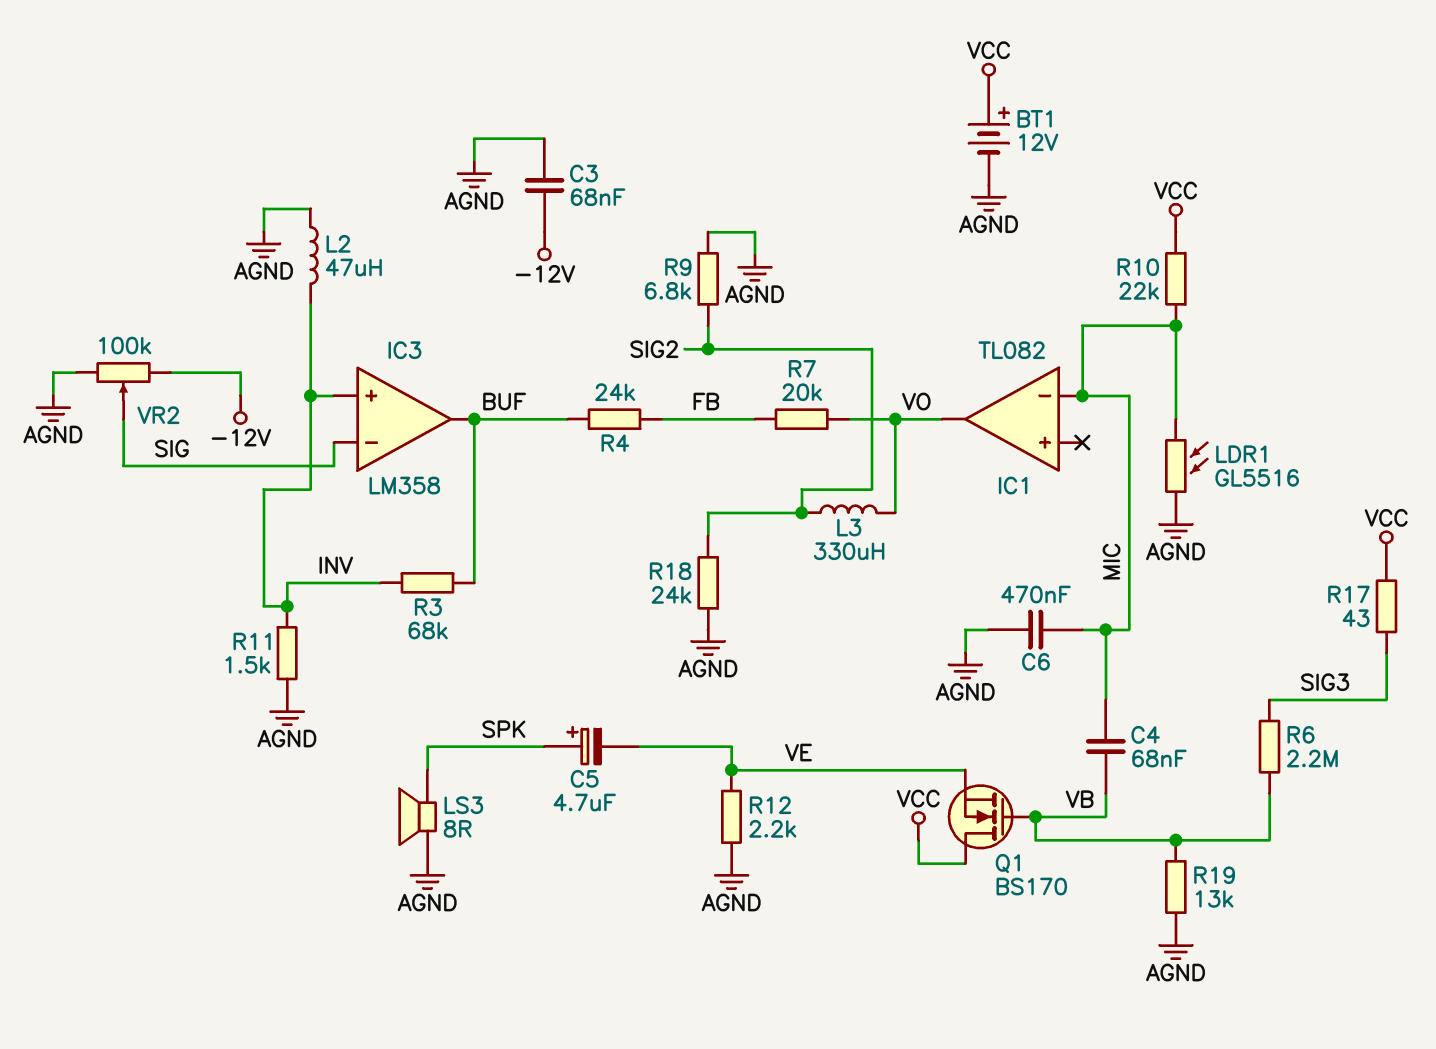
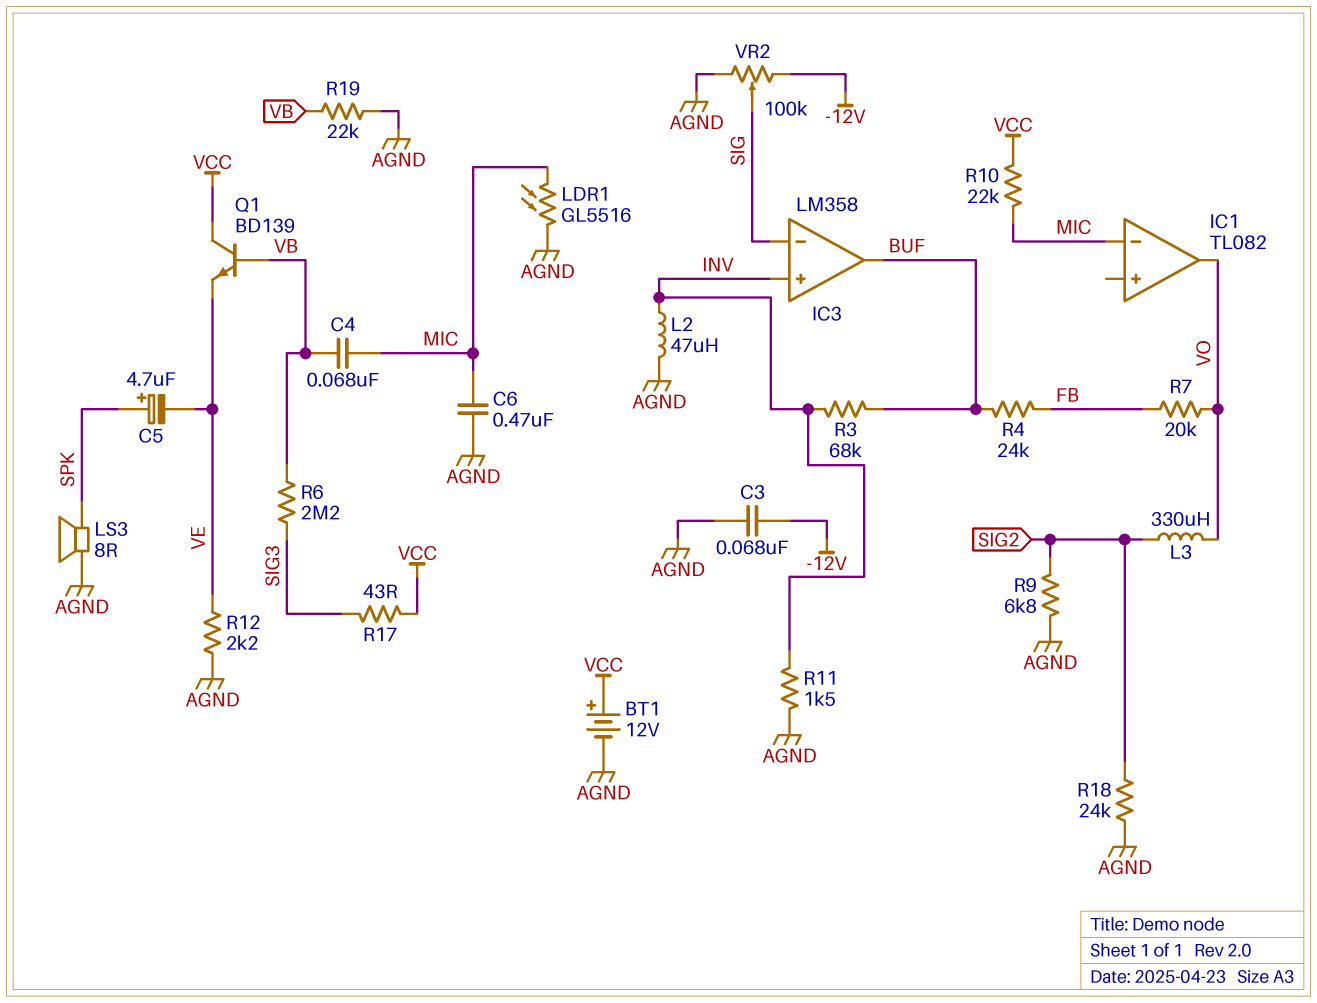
Q1: NMOS BS170 (G VB, D VCC, S VE) -> NPN BD139 (B VB, C VCC, E VE)
R19: 13k (AGND, VB) -> 22k (AGND, VB)

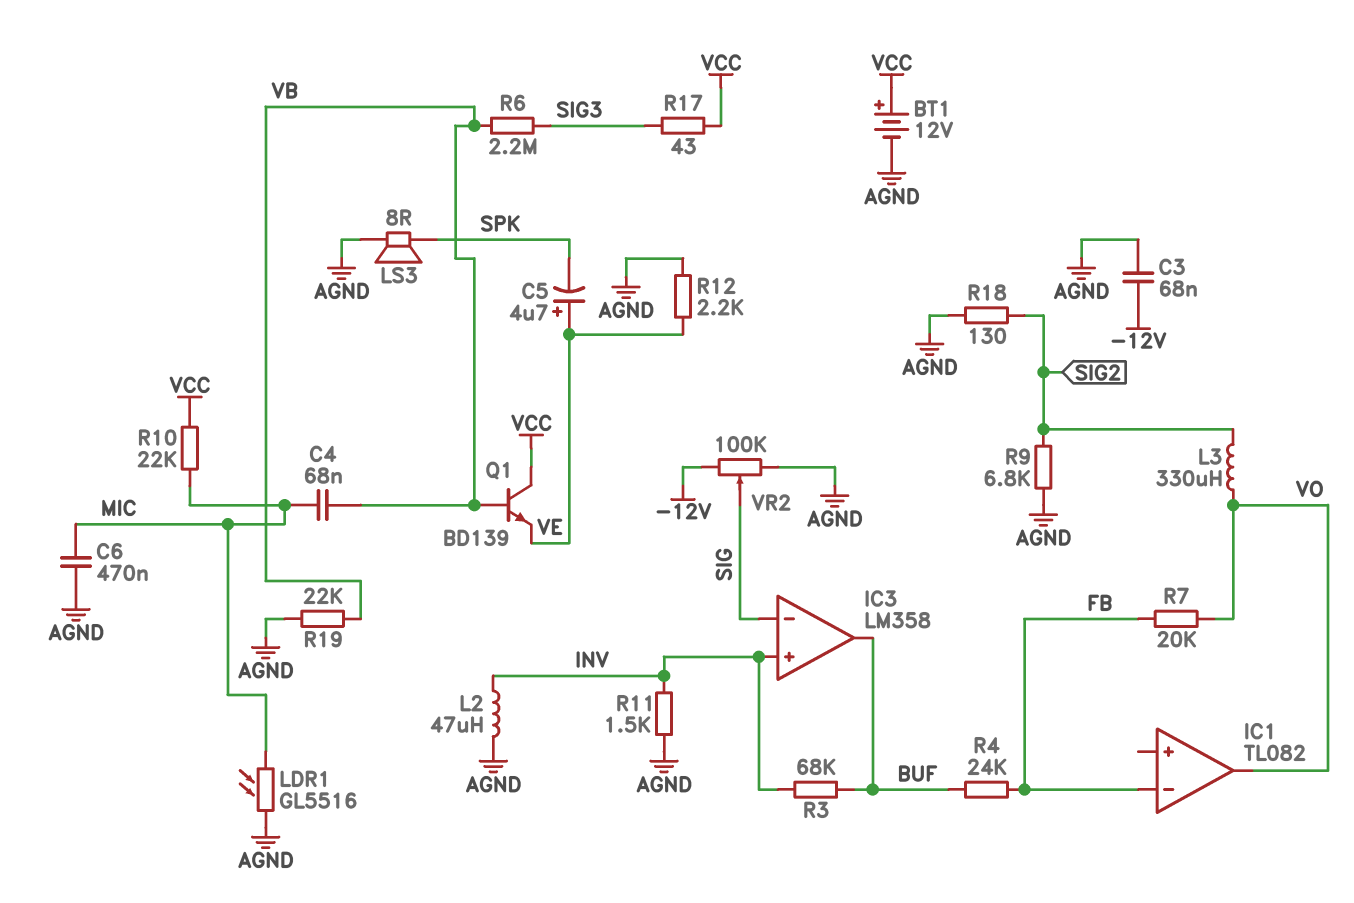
C5: 4.7uF (plus SPK, minus VE) -> 4.7uF (plus VE, minus SPK)
IC1 pin in-: MIC -> FB
R18: 24k (AGND, SIG2) -> 130 (AGND, SIG2)

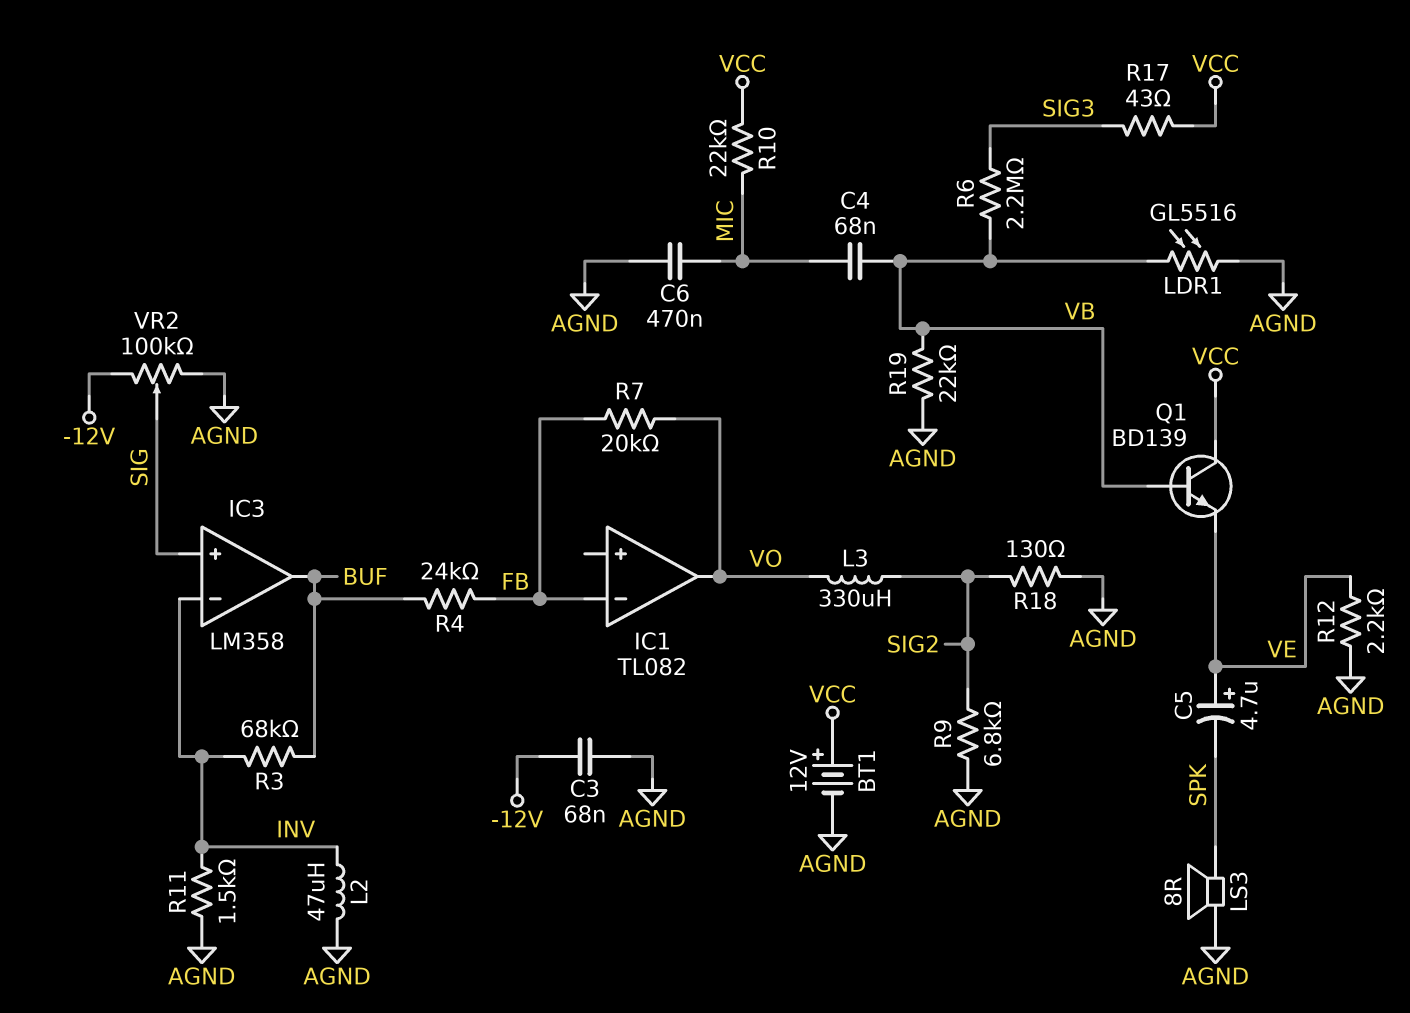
IC3 pin in+: INV -> SIG
IC3 pin in-: SIG -> INV
LDR1: GL5516 (AGND, MIC) -> GL5516 (AGND, VB)

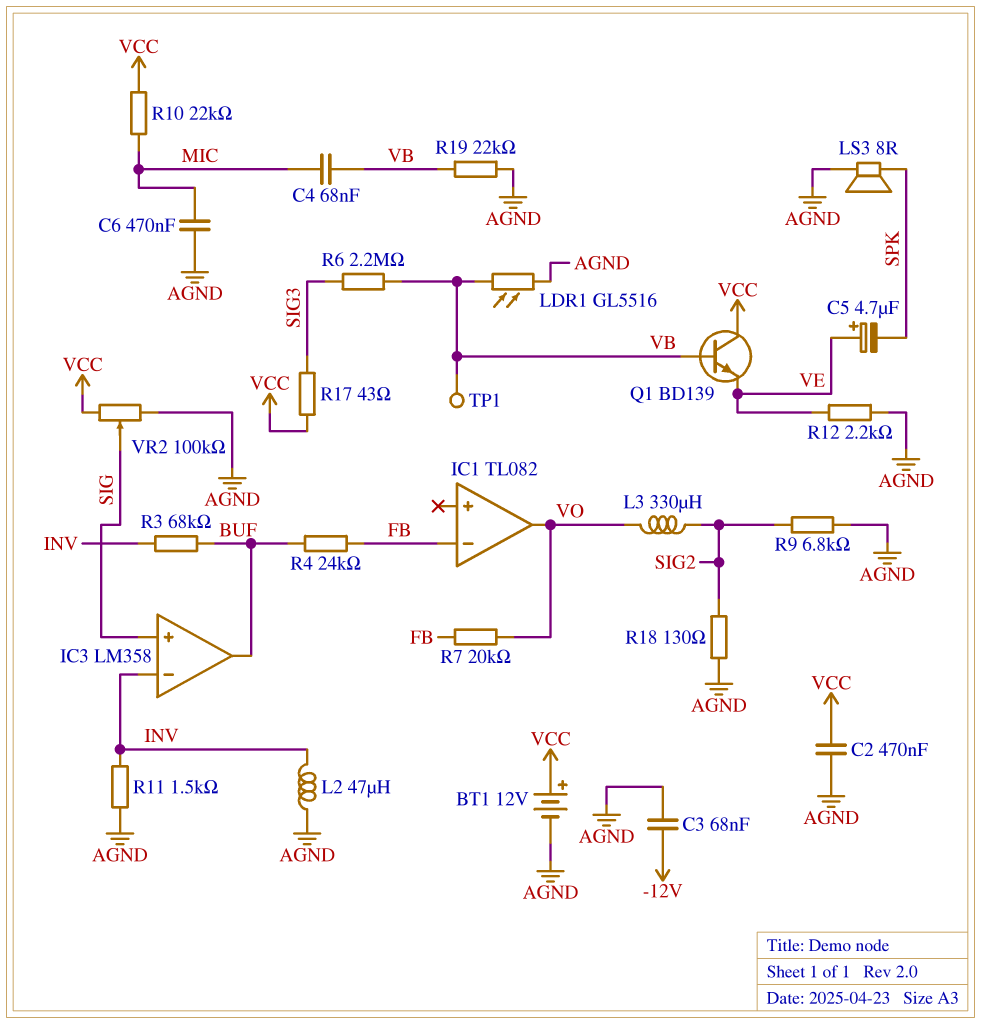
C2: none -> 470nF (AGND, VCC)
TP1: none -> test point (VB)
VR2: 100k (-12V, AGND, wiper SIG) -> 100k (AGND, VCC, wiper SIG)

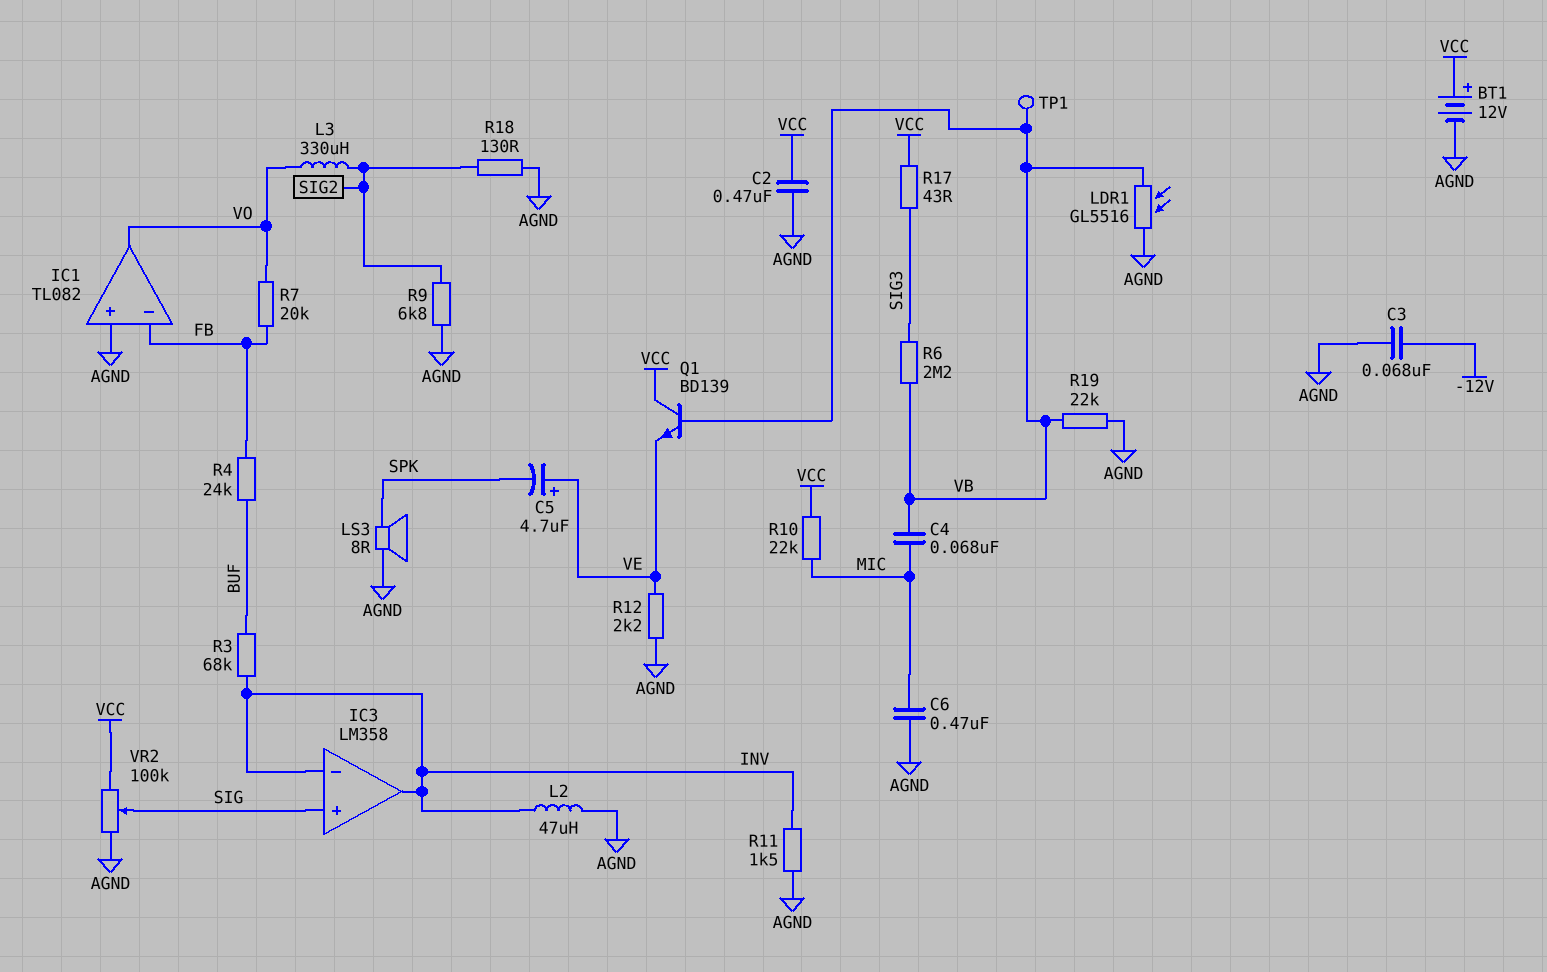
IC1 pin in+: none -> AGND
IC3 pin out: BUF -> INV

